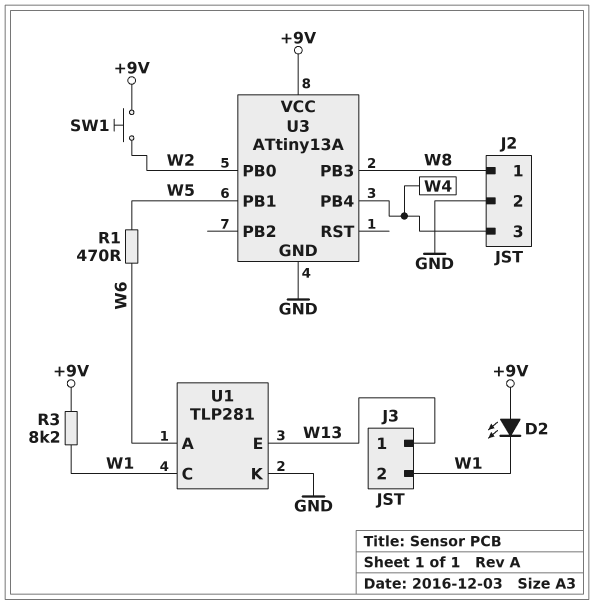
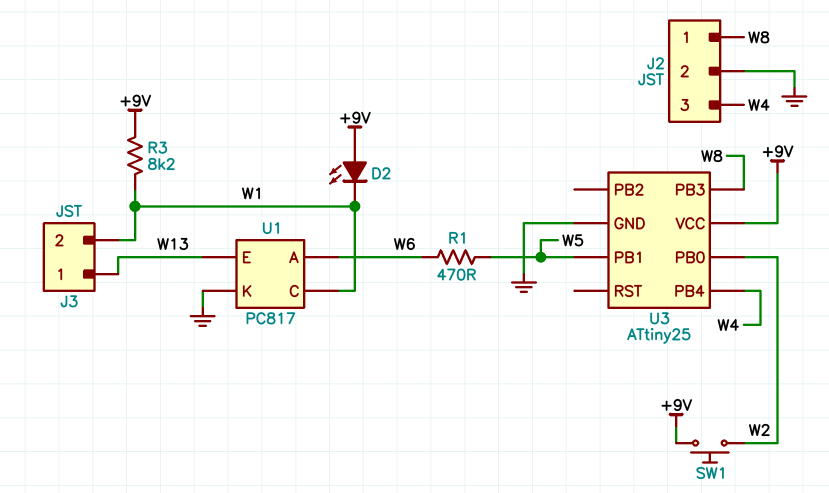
U1: TLP281 -> PC817
U3: ATtiny13A -> ATtiny25

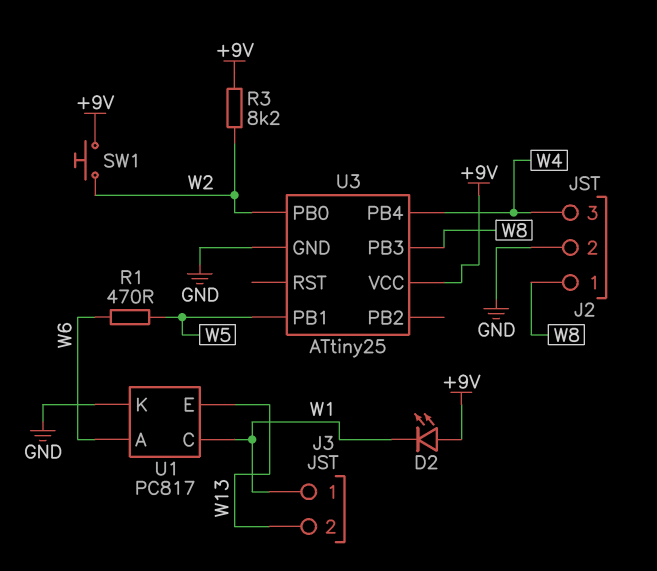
J3 pin 1: W13 -> W1
J3 pin 2: W1 -> W13
R3: 8.2k (+9V, W1) -> 8.2k (+9V, W2)

